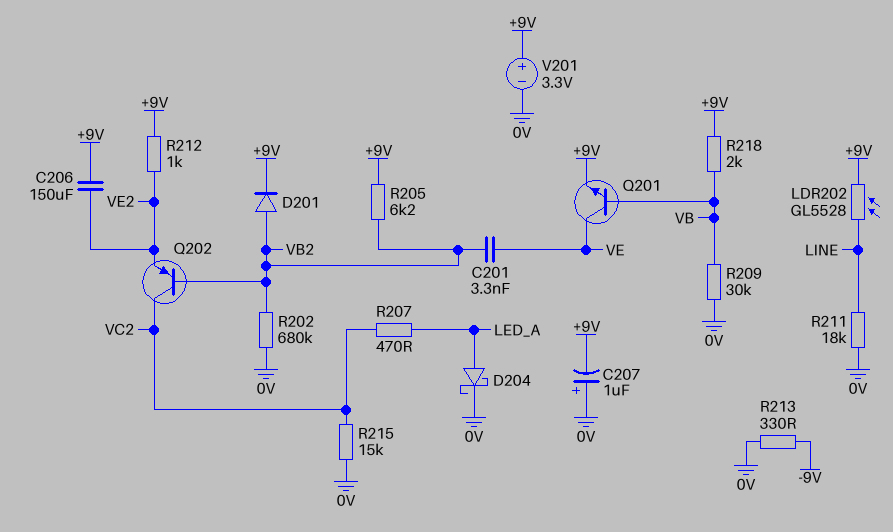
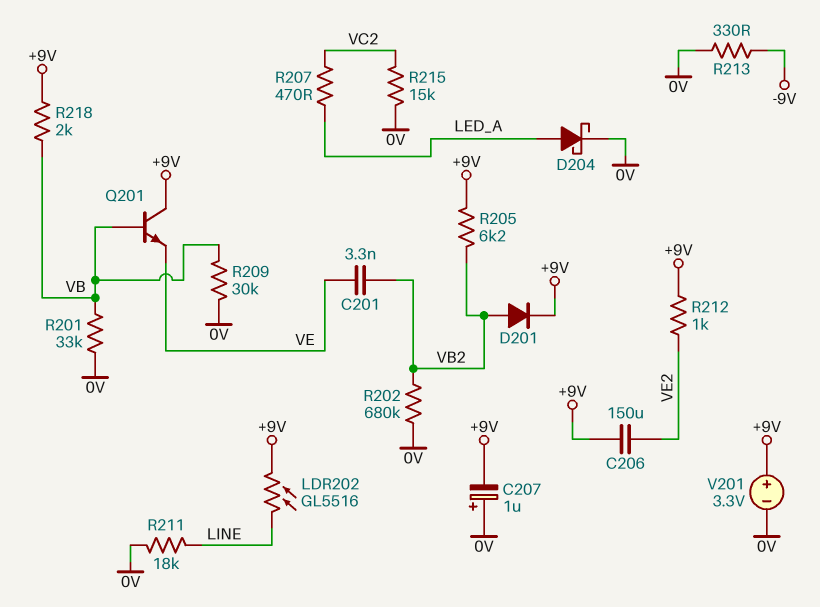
LDR202: GL5528 (+9V, LINE) -> GL5516 (+9V, LINE)
Q201: NPN (B VB, C VE, E +9V) -> NPN (B VB, C +9V, E VE)
Q202: PNP (B VB2, C VC2, E VE2) -> none
R201: none -> 33k (0V, VB)

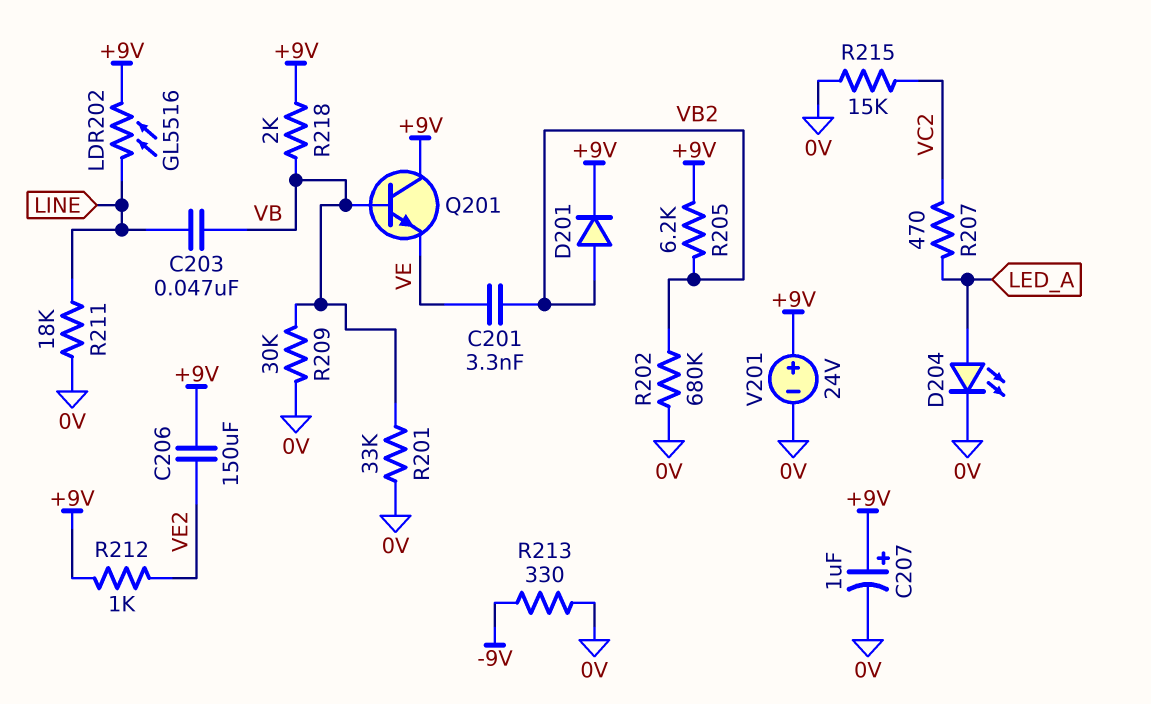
C203: none -> 47nF (LINE, VB)
C207: 1uF (plus 0V, minus +9V) -> 1uF (plus +9V, minus 0V)
D204: schottky (A LED_A, K 0V) -> LED (A LED_A, K 0V)
V201: 3.3V (plus +9V, minus 0V) -> 24V (plus +9V, minus 0V)

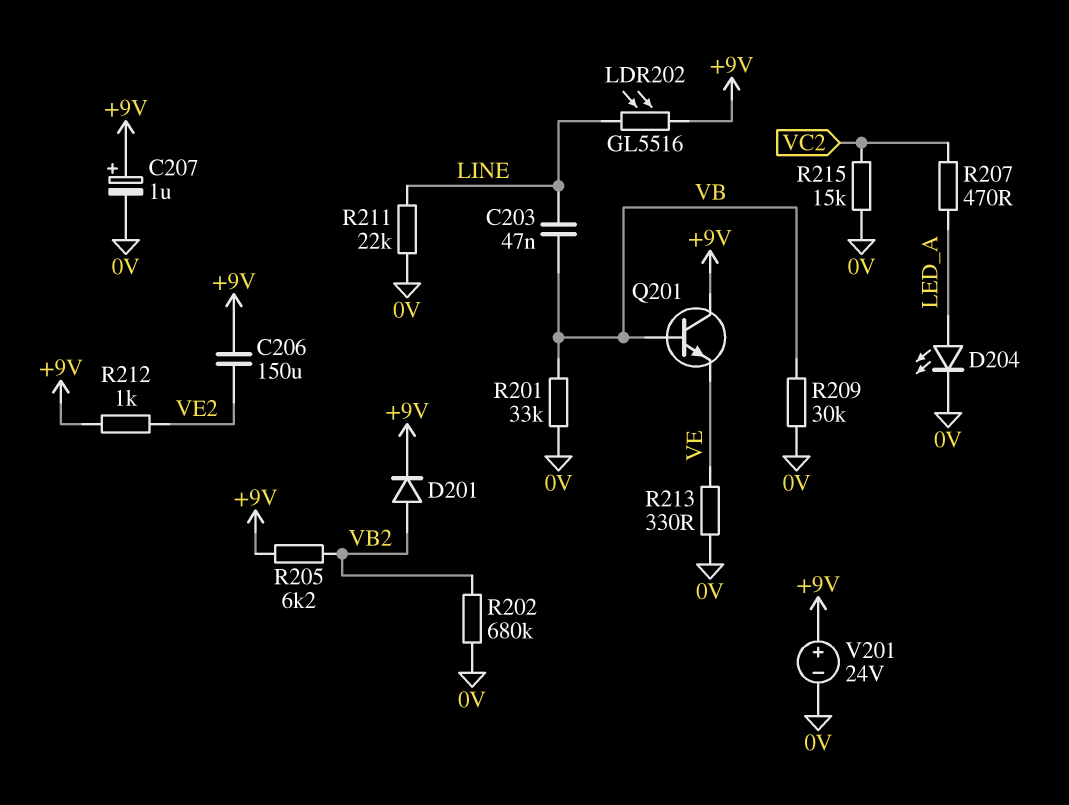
C201: 3.3nF (VB2, VE) -> none
R211: 18k (0V, LINE) -> 22k (0V, LINE)
R213: 330 (-9V, 0V) -> 330 (0V, VE)
R218: 2k (+9V, VB) -> none

